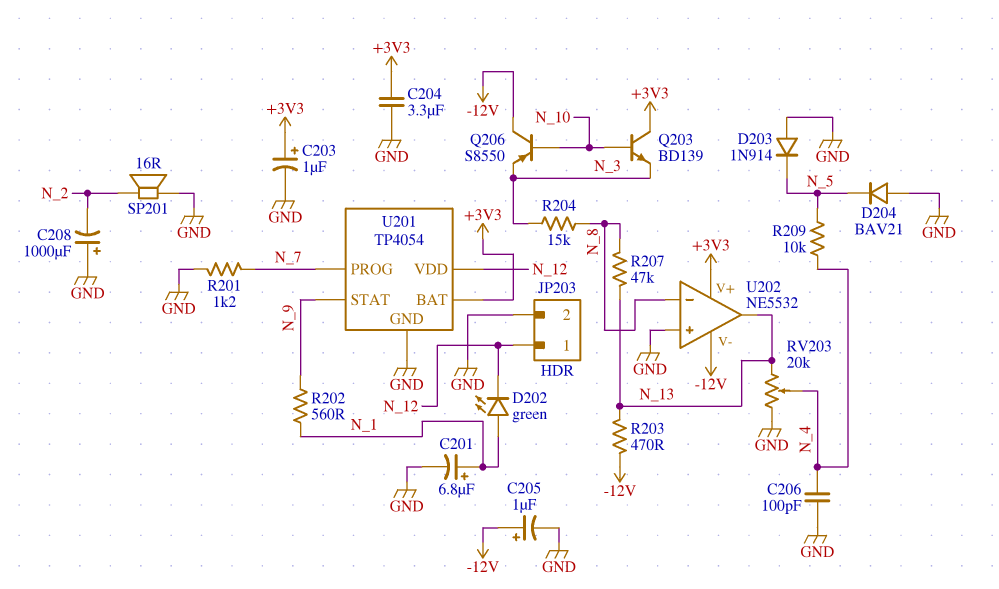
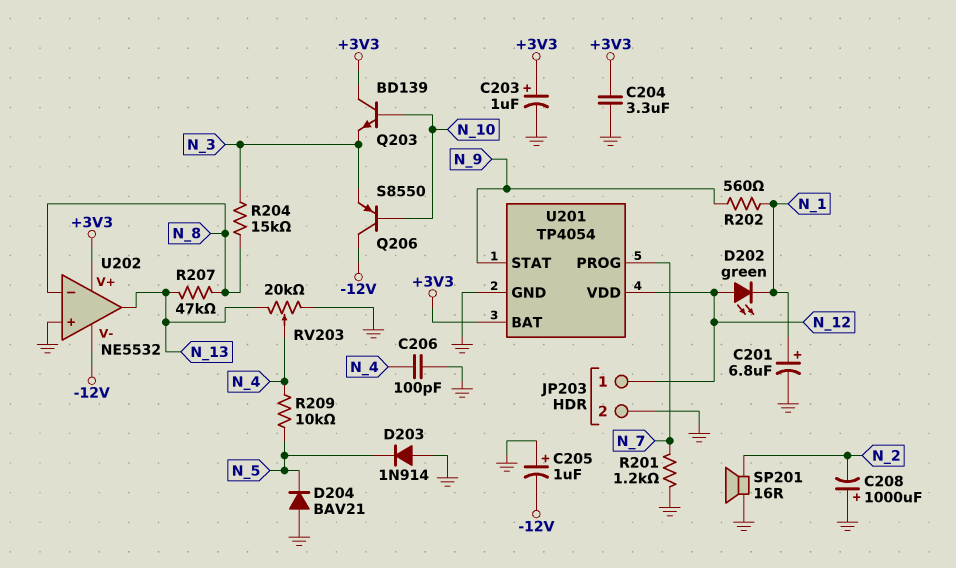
C205: 1uF (plus -12V, minus GND) -> 1uF (plus GND, minus -12V)
D202: LED green (A N_1, K N_12) -> LED green (A N_12, K N_1)
R203: 470 (-12V, N_13) -> none

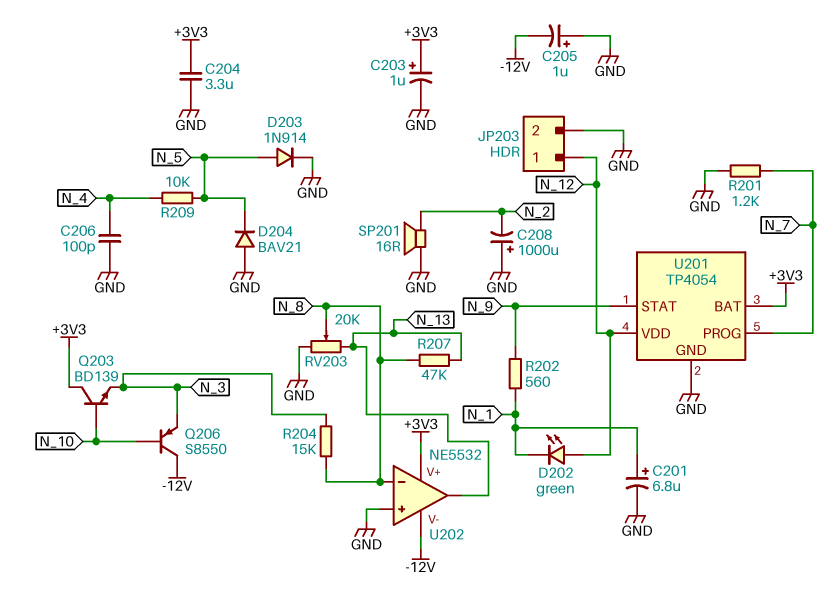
D203: diode 1N914 (A GND, K N_5) -> diode 1N914 (A N_5, K GND)
RV203: 20k (GND, N_13, wiper N_4) -> 20k (GND, N_13, wiper N_8)

